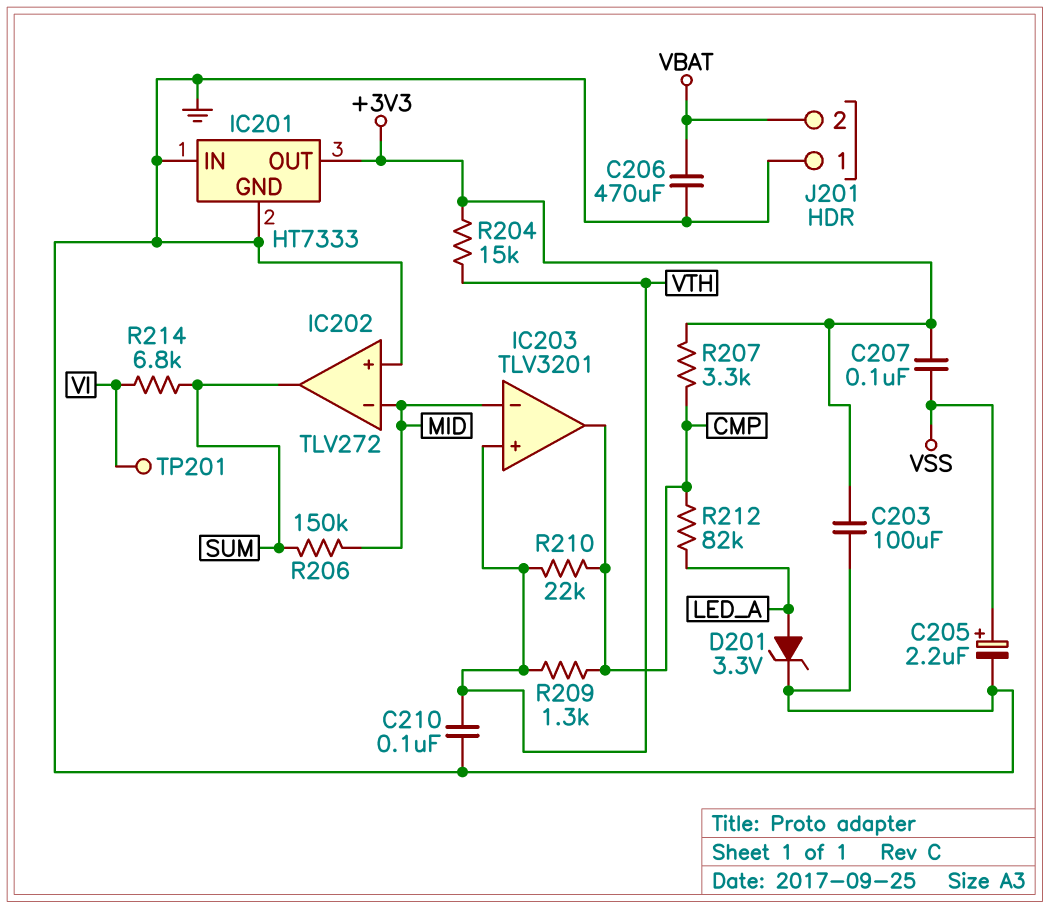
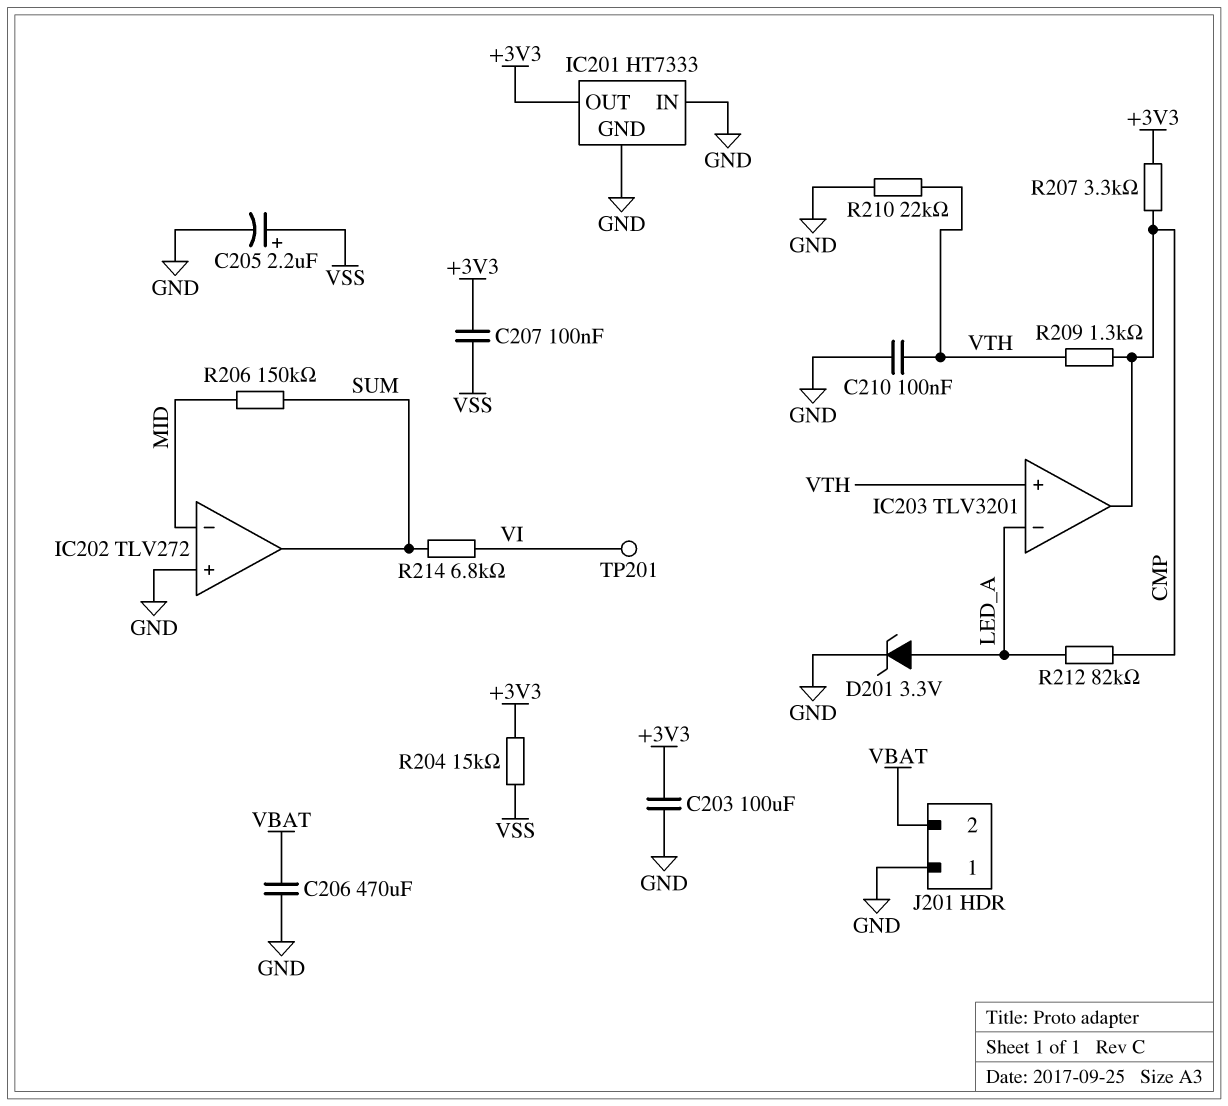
IC203 pin in-: MID -> LED_A
R204: 15k (+3V3, VTH) -> 15k (+3V3, VSS)
R210: 22k (CMP, VTH) -> 22k (GND, VTH)

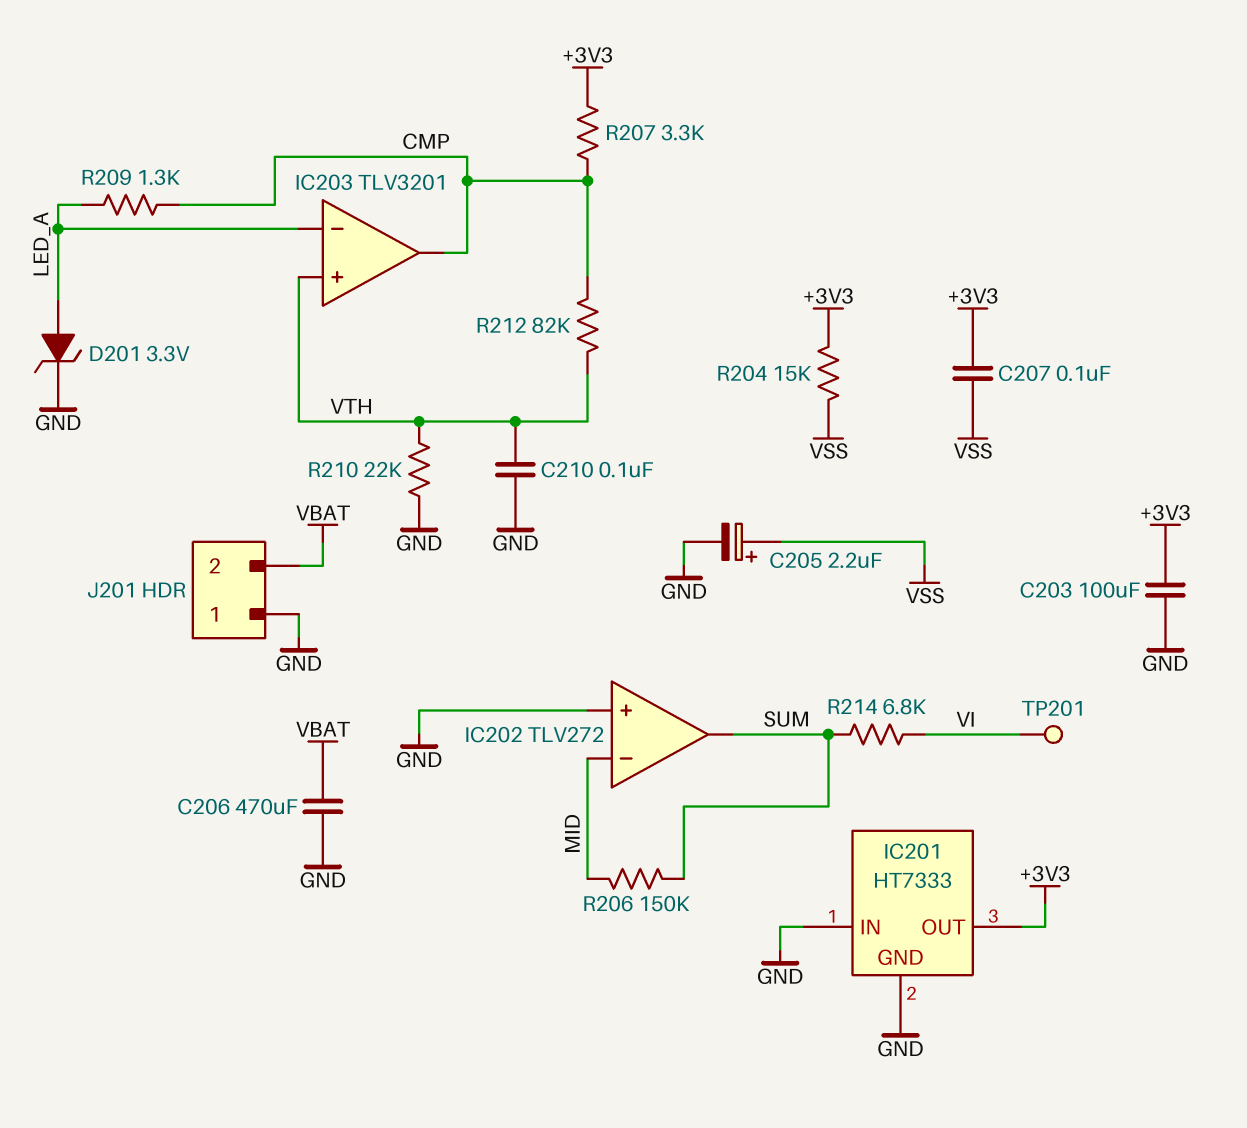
R209: 1.3k (CMP, VTH) -> 1.3k (CMP, LED_A)
R212: 82k (CMP, LED_A) -> 82k (CMP, VTH)

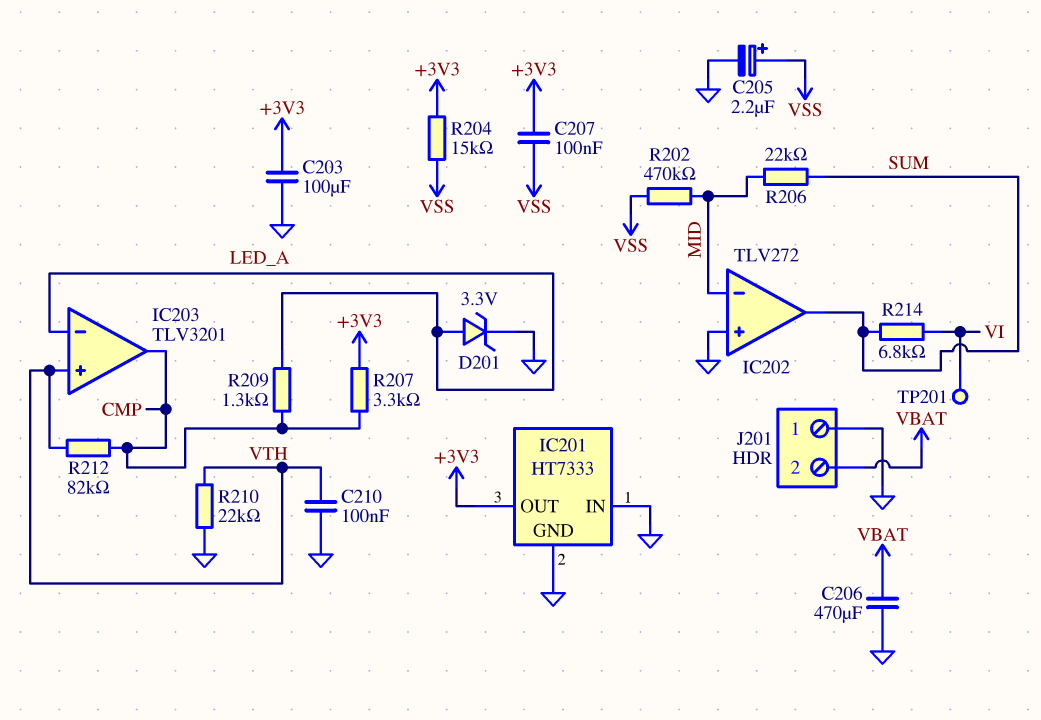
R202: none -> 470k (MID, VSS)
R206: 150k (MID, SUM) -> 22k (MID, SUM)

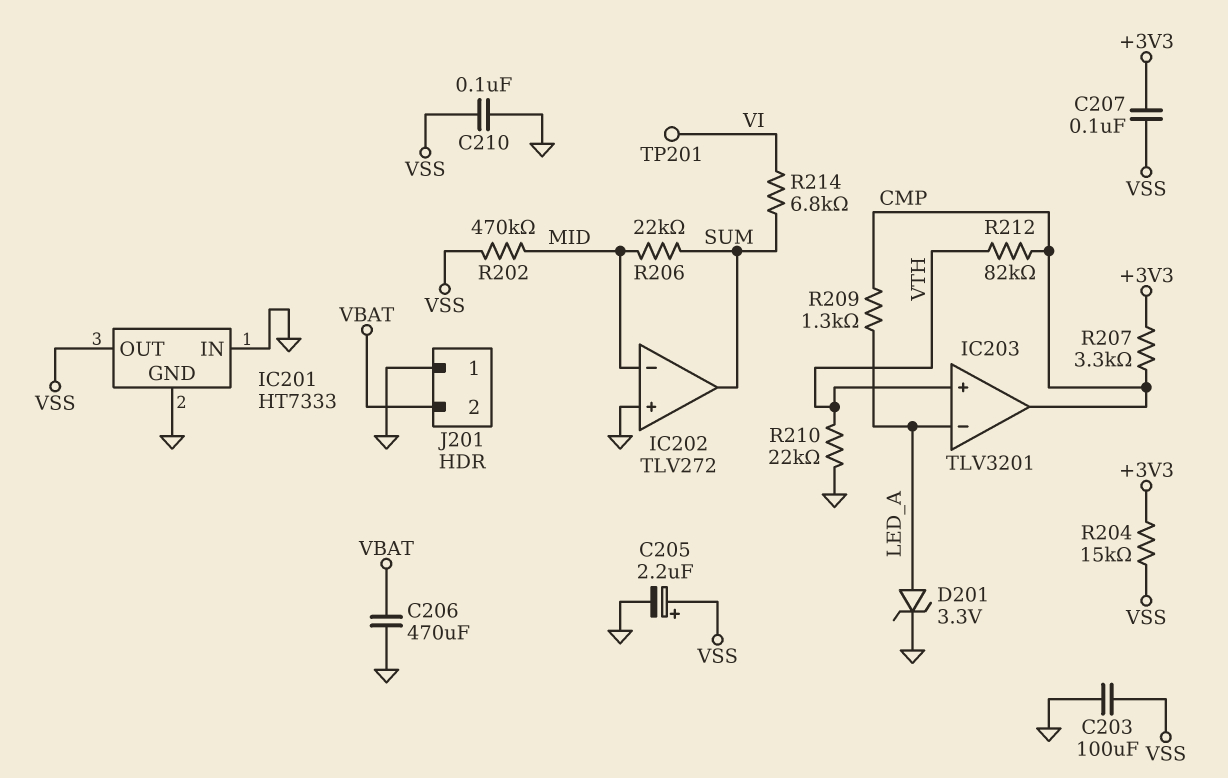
C203: 100uF (+3V3, GND) -> 100uF (GND, VSS)
C210: 100nF (GND, VTH) -> 100nF (GND, VSS)
IC201 pin OUT: +3V3 -> VSS

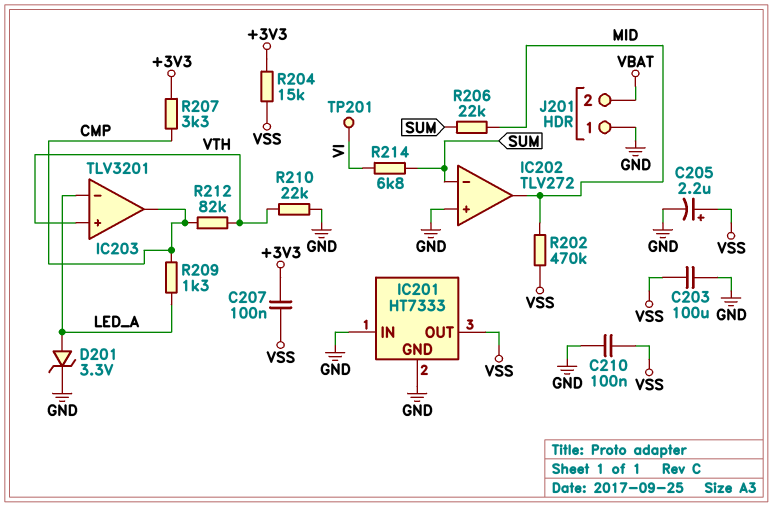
C206: 470uF (GND, VBAT) -> none
IC202 pin in-: MID -> SUM
IC202 pin out: SUM -> MID

